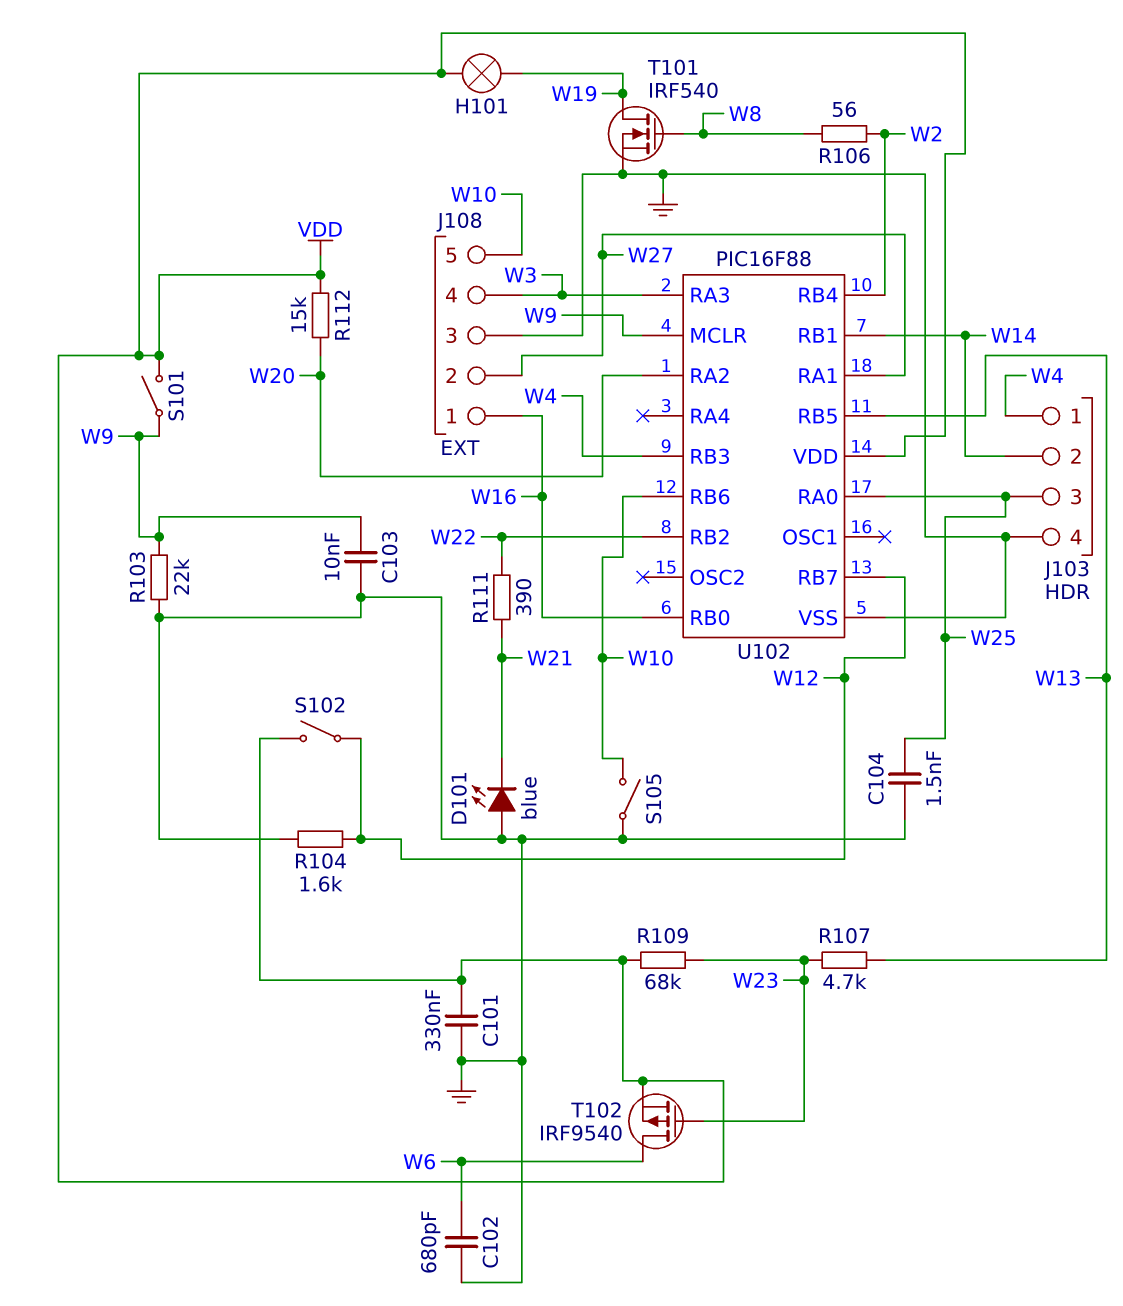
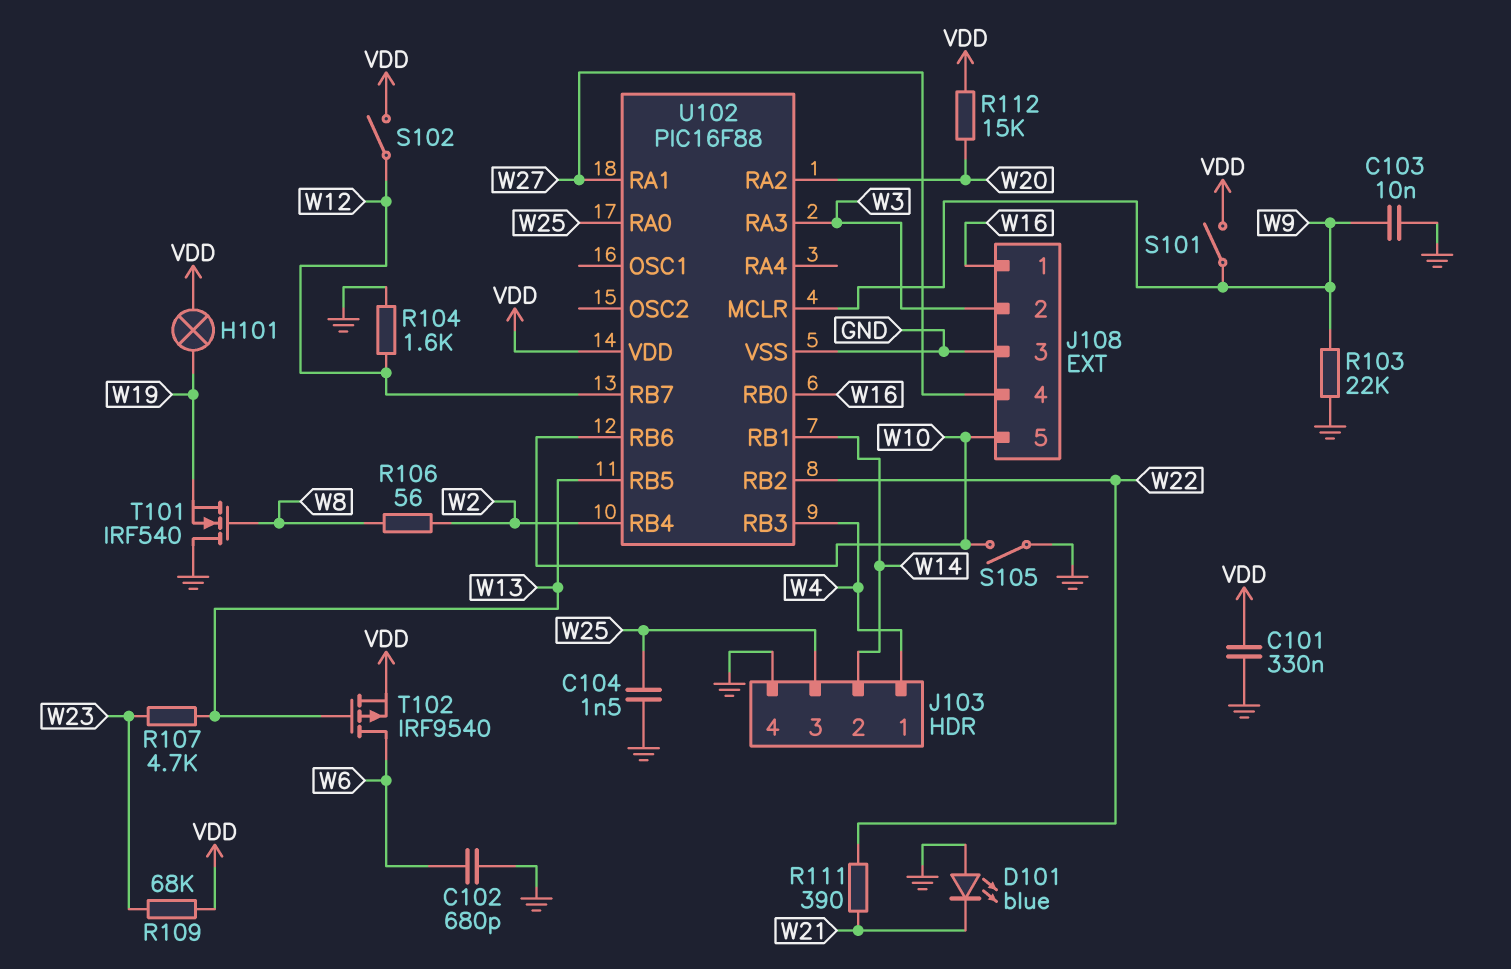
J108 pin 2: W27 -> W3
J108 pin 4: W3 -> W27
T101: NMOS IRF540 (G W8, D W19, S GND) -> NMOS IRF540 (G W8, D GND, S W19)
T102: PMOS IRF9540 (G W23, D W6, S VDD) -> PMOS IRF9540 (G W13, D W6, S VDD)

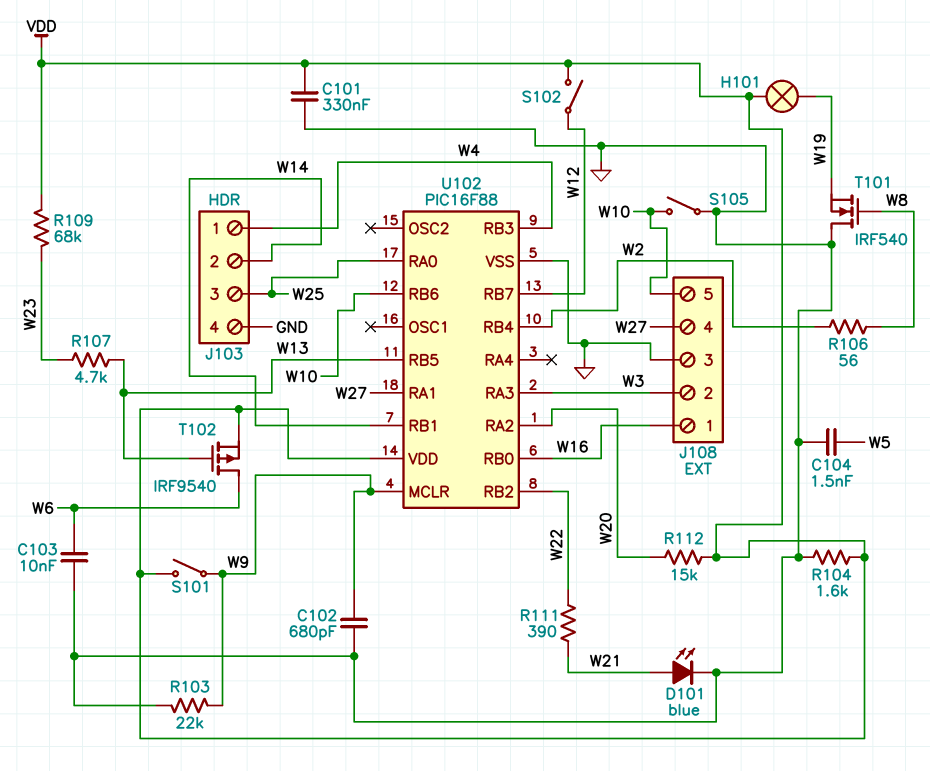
C102: 680pF (GND, W6) -> 680pF (GND, W9)
C103: 10nF (GND, W9) -> 10nF (GND, W6)
C104: 1.5nF (GND, W25) -> 1.5nF (GND, W5)
D101: LED blue (A GND, K W21) -> LED blue (A W21, K GND)
R104: 1.6k (GND, W12) -> 1.6k (GND, VDD)

